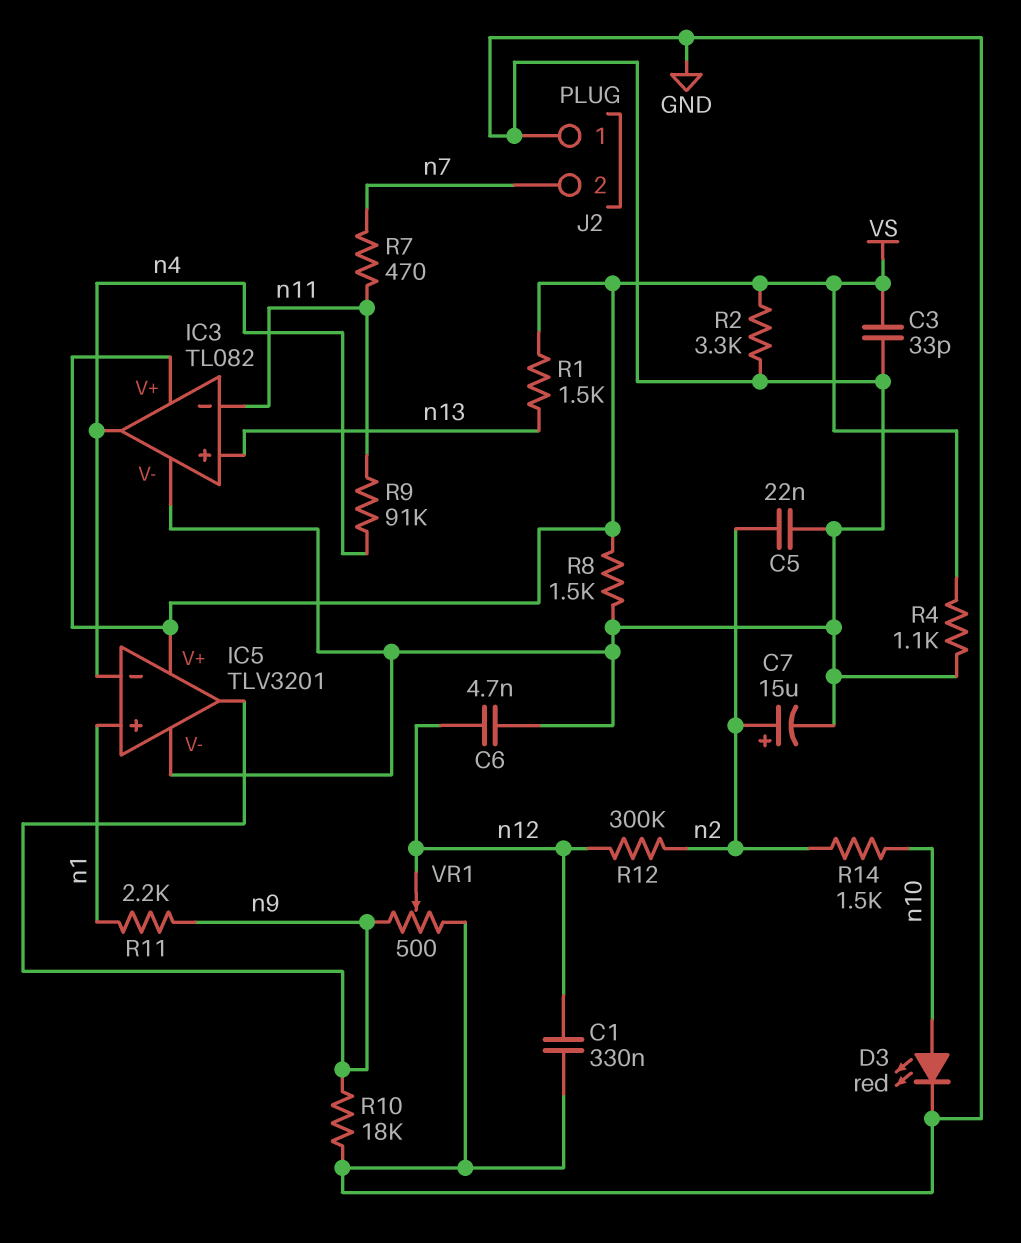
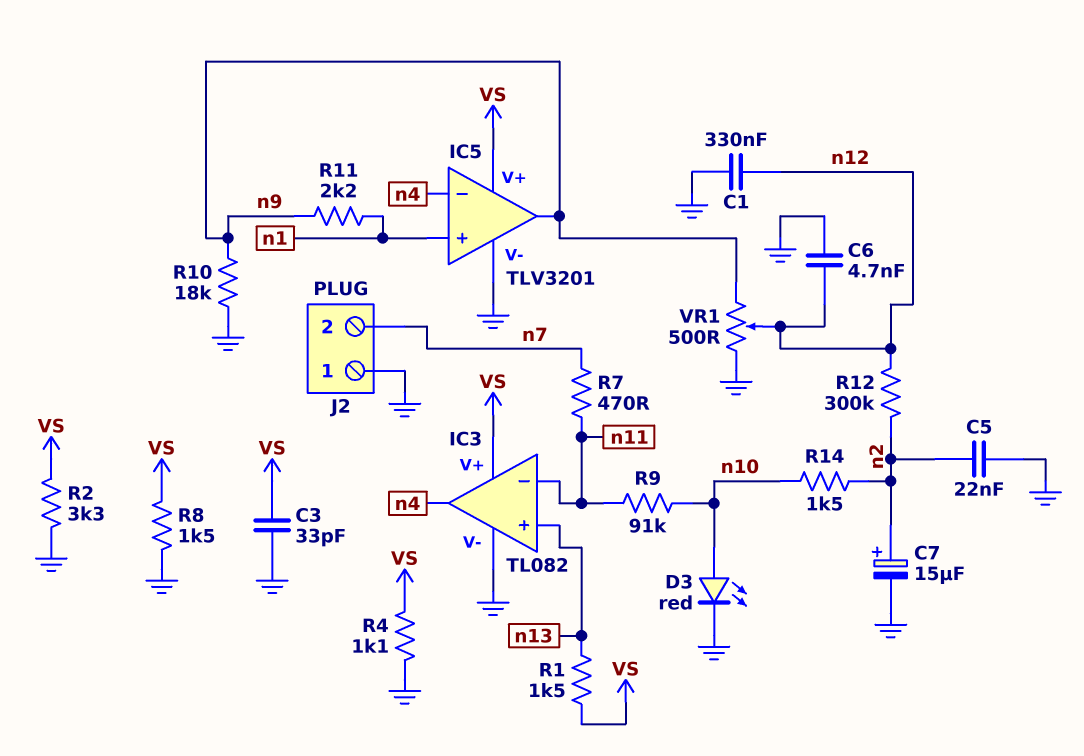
R9: 91k (n4, n11) -> 91k (n10, n11)

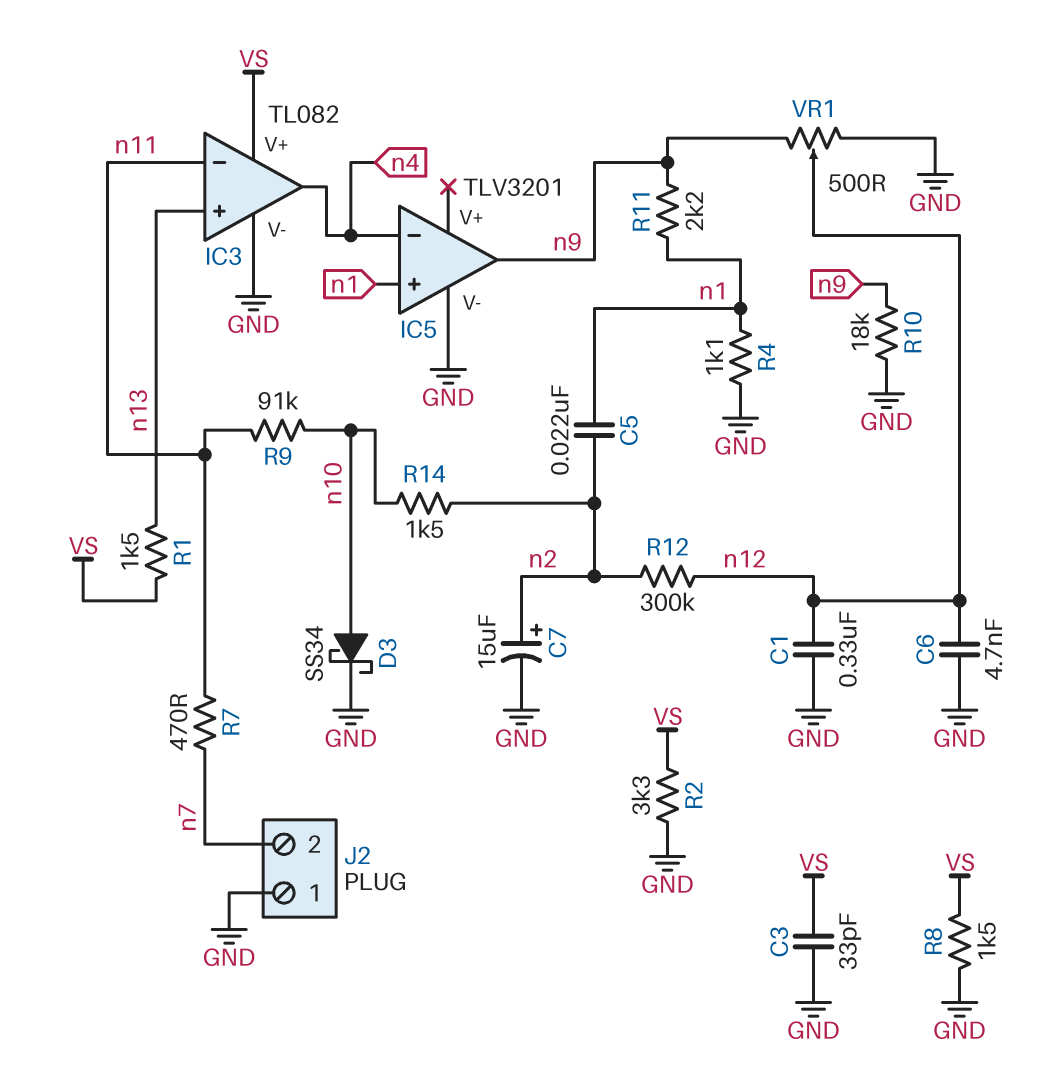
C5: 22nF (GND, n2) -> 22nF (n1, n2)
D3: LED red (A n10, K GND) -> schottky SS34 (A n10, K GND)
IC5 pin V+: VS -> none
R4: 1.1k (GND, VS) -> 1.1k (GND, n1)

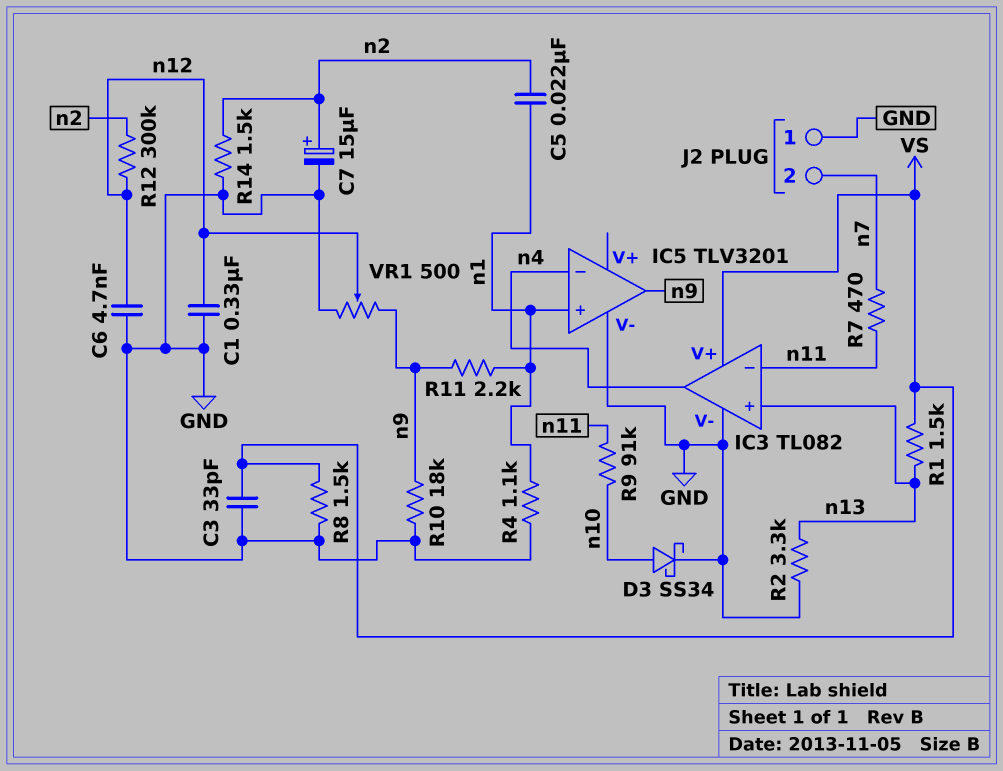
R2: 3.3k (GND, VS) -> 3.3k (GND, n13)
R14: 1.5k (n2, n10) -> 1.5k (GND, n2)

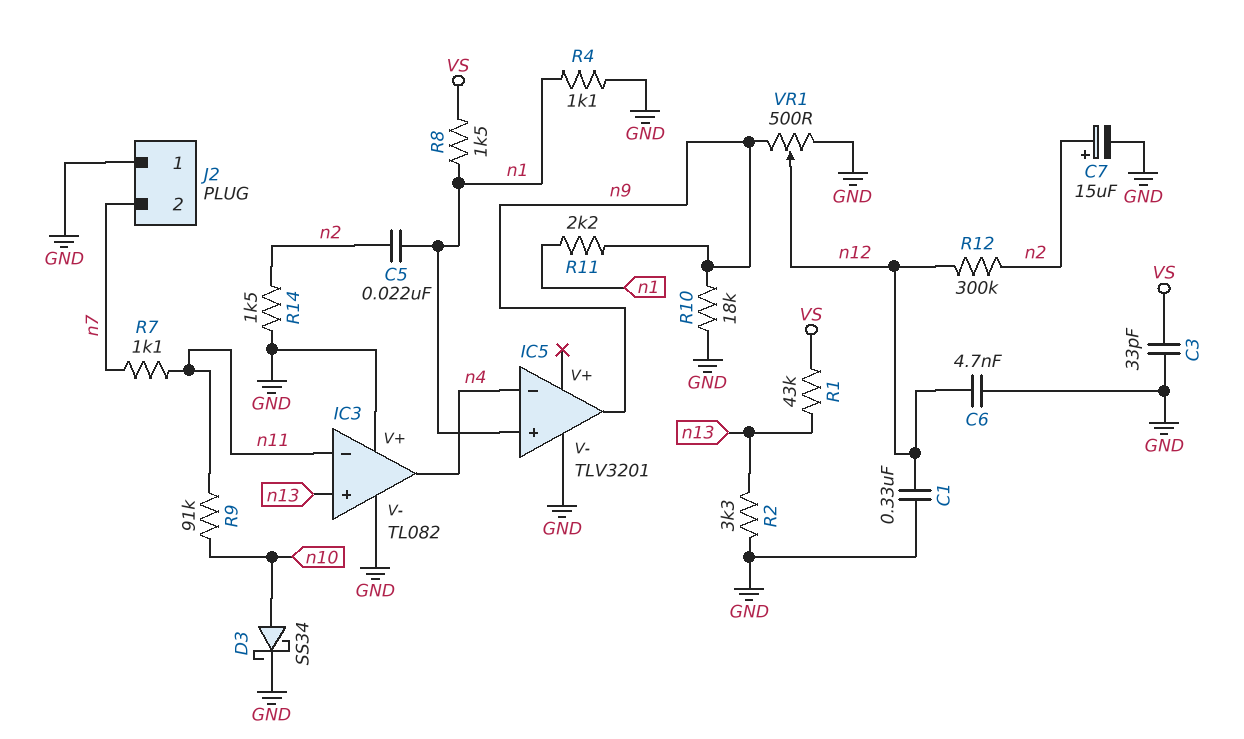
IC3 pin V+: VS -> GND
R1: 1.5k (VS, n13) -> 43k (VS, n13)
R7: 470 (n7, n11) -> 1.1k (n7, n11)
R8: 1.5k (GND, VS) -> 1.5k (VS, n1)

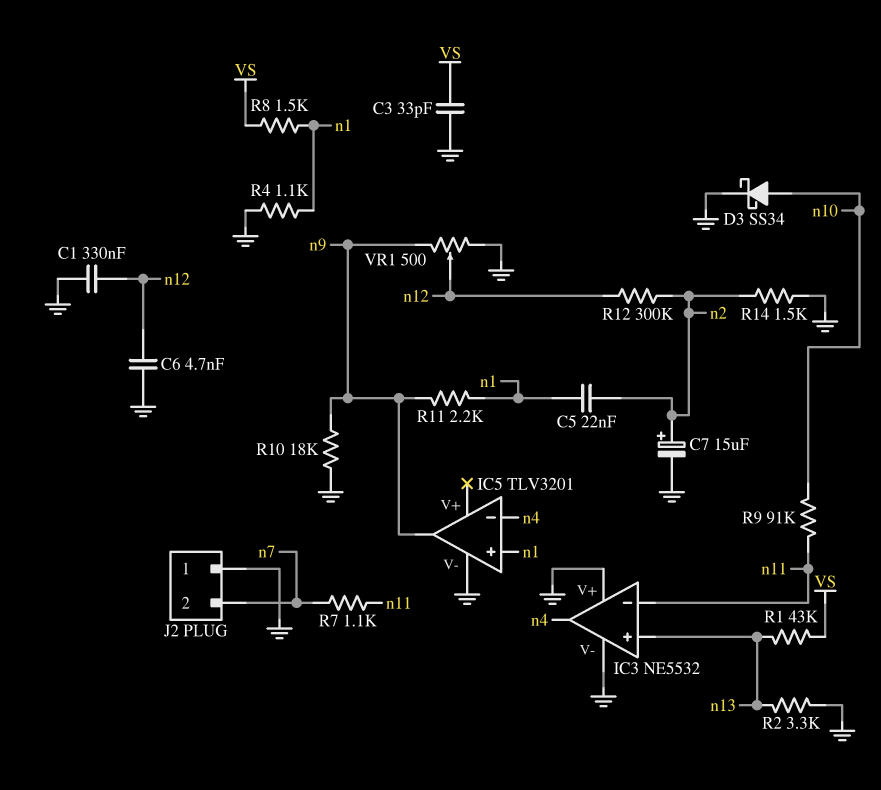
IC3: TL082 -> NE5532

